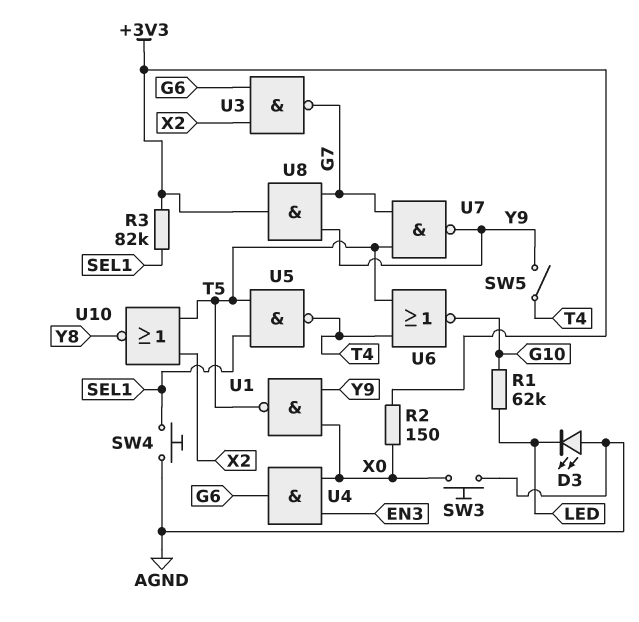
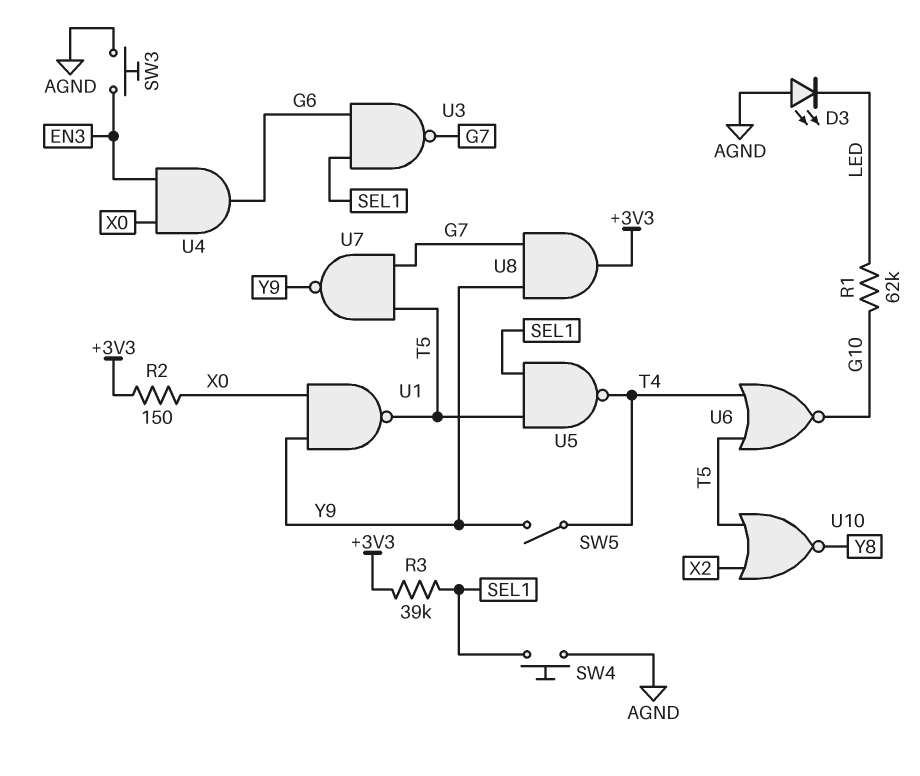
R3: 82k (+3V3, SEL1) -> 39k (+3V3, SEL1)
SW3: button (AGND, X0) -> button (AGND, EN3)
U3: NAND (in G6, in X2, out G7) -> NAND (in G6, in SEL1, out G7)

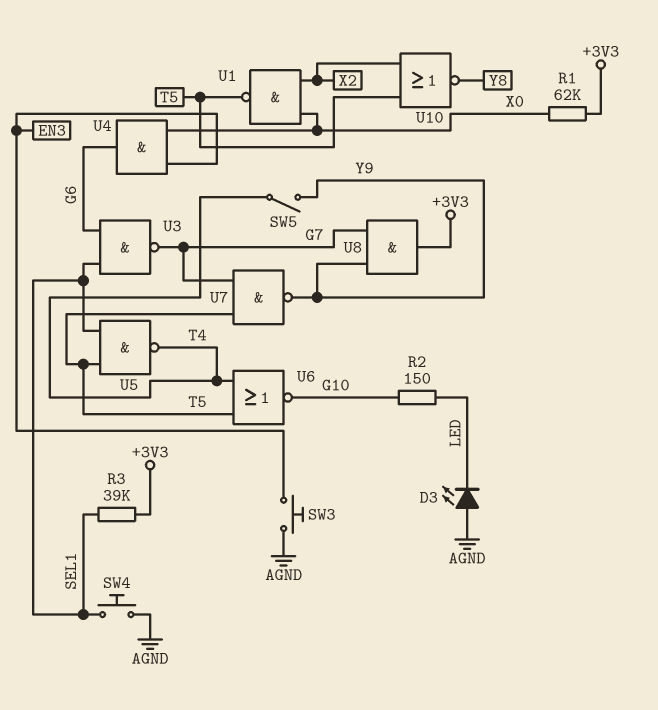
R1: 62k (G10, LED) -> 62k (+3V3, X0)
R2: 150 (+3V3, X0) -> 150 (G10, LED)
U1: NAND (in X0, in Y9, out T5) -> NAND (in X0, in X2, out T5)

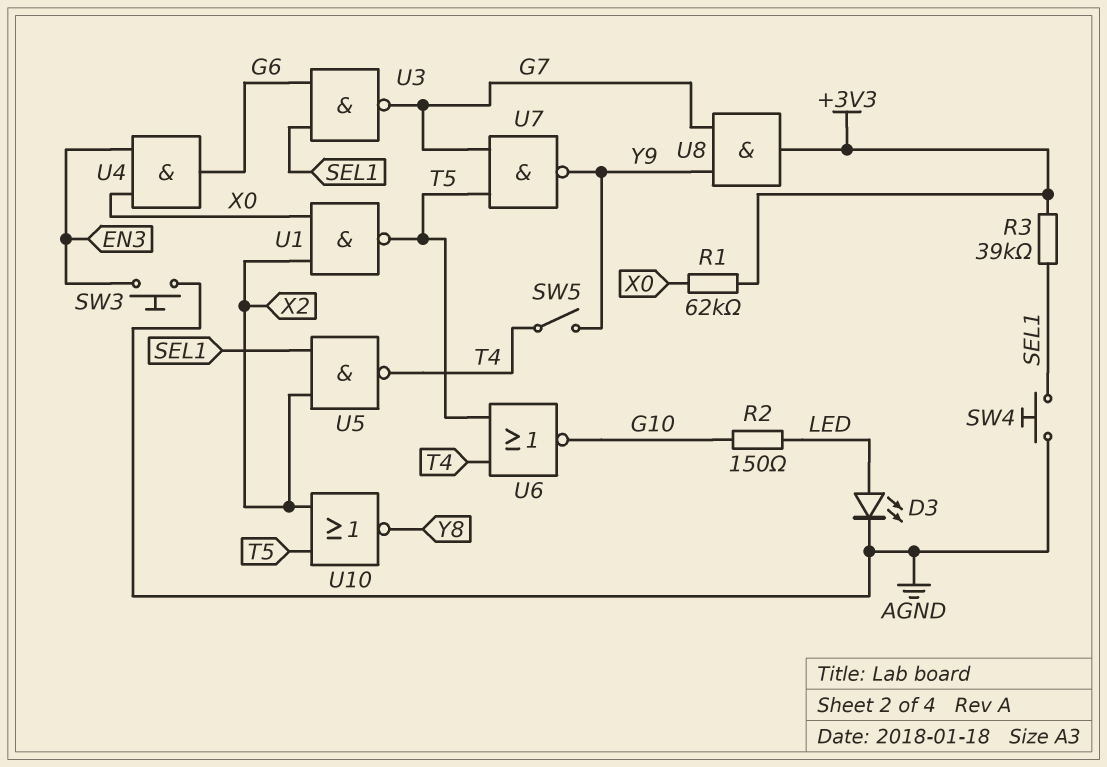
D3: LED (A AGND, K LED) -> LED (A LED, K AGND)
U5: NAND (in SEL1, in T5, out T4) -> NAND (in SEL1, in X2, out T4)

